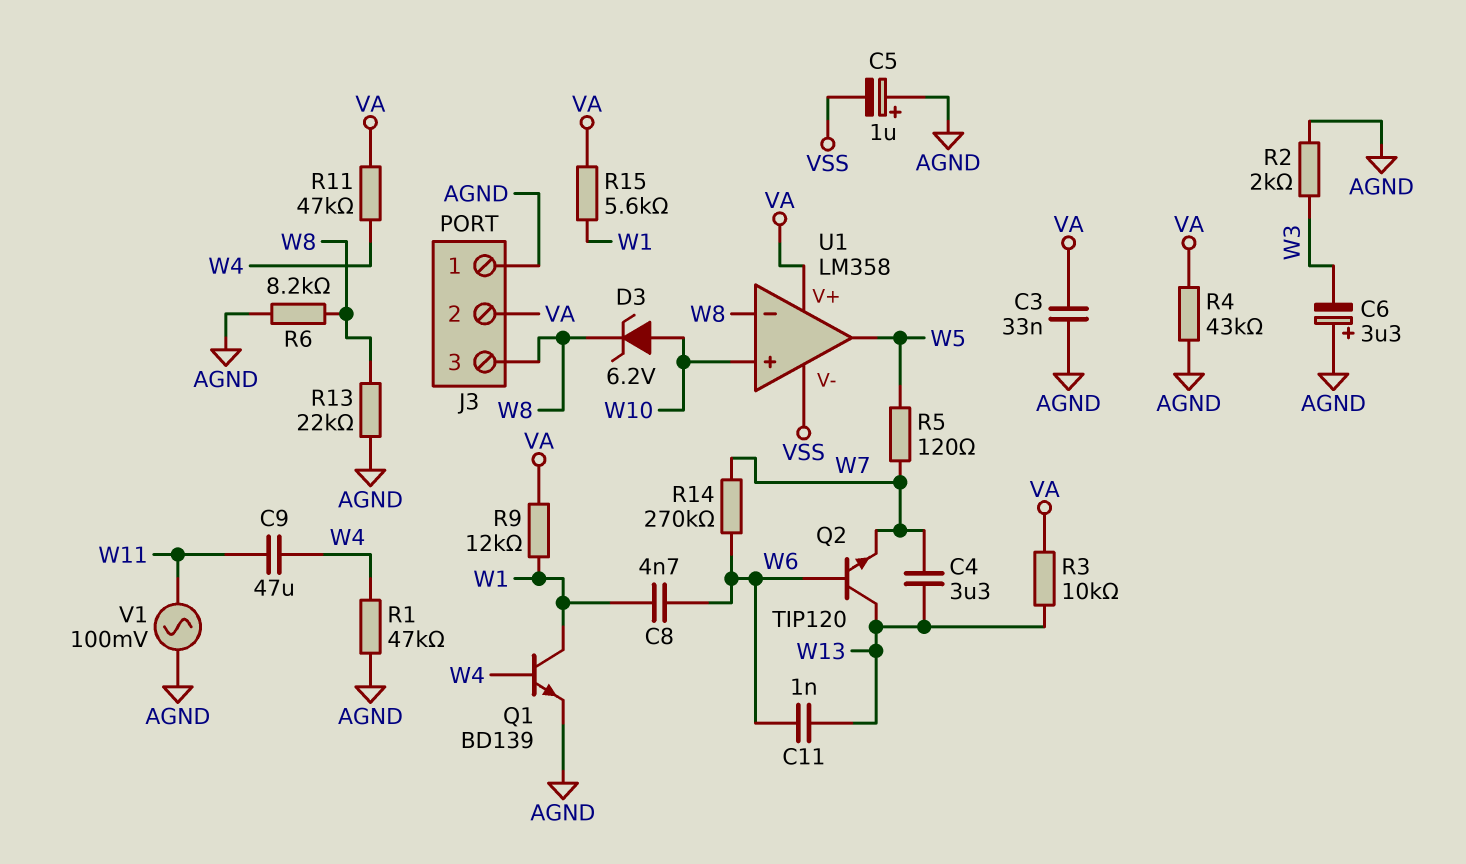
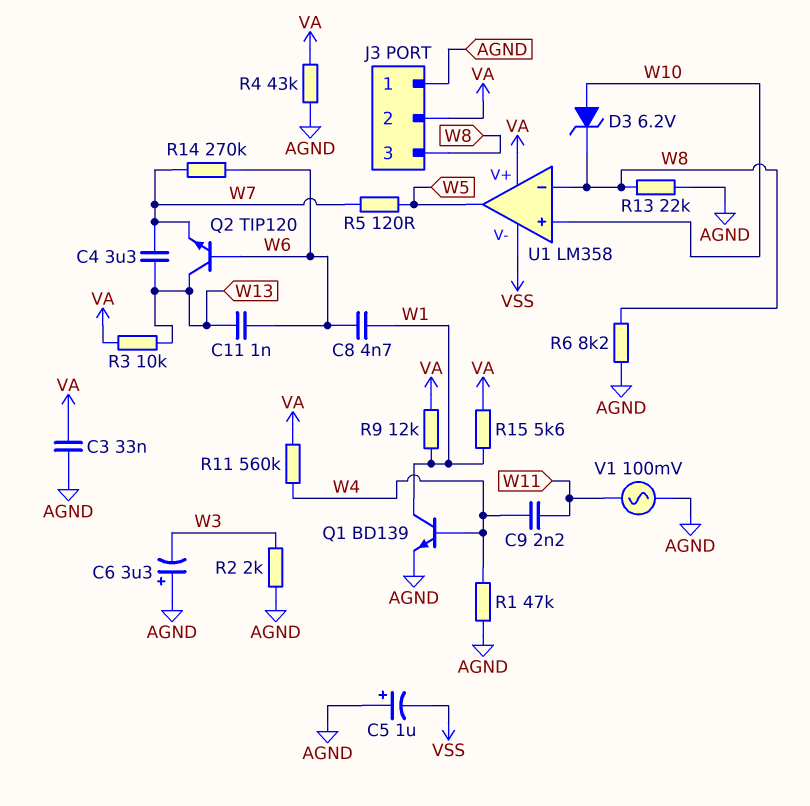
C9: 47uF (W4, W11) -> 2.2nF (W4, W11)
R11: 47k (VA, W4) -> 560k (VA, W4)

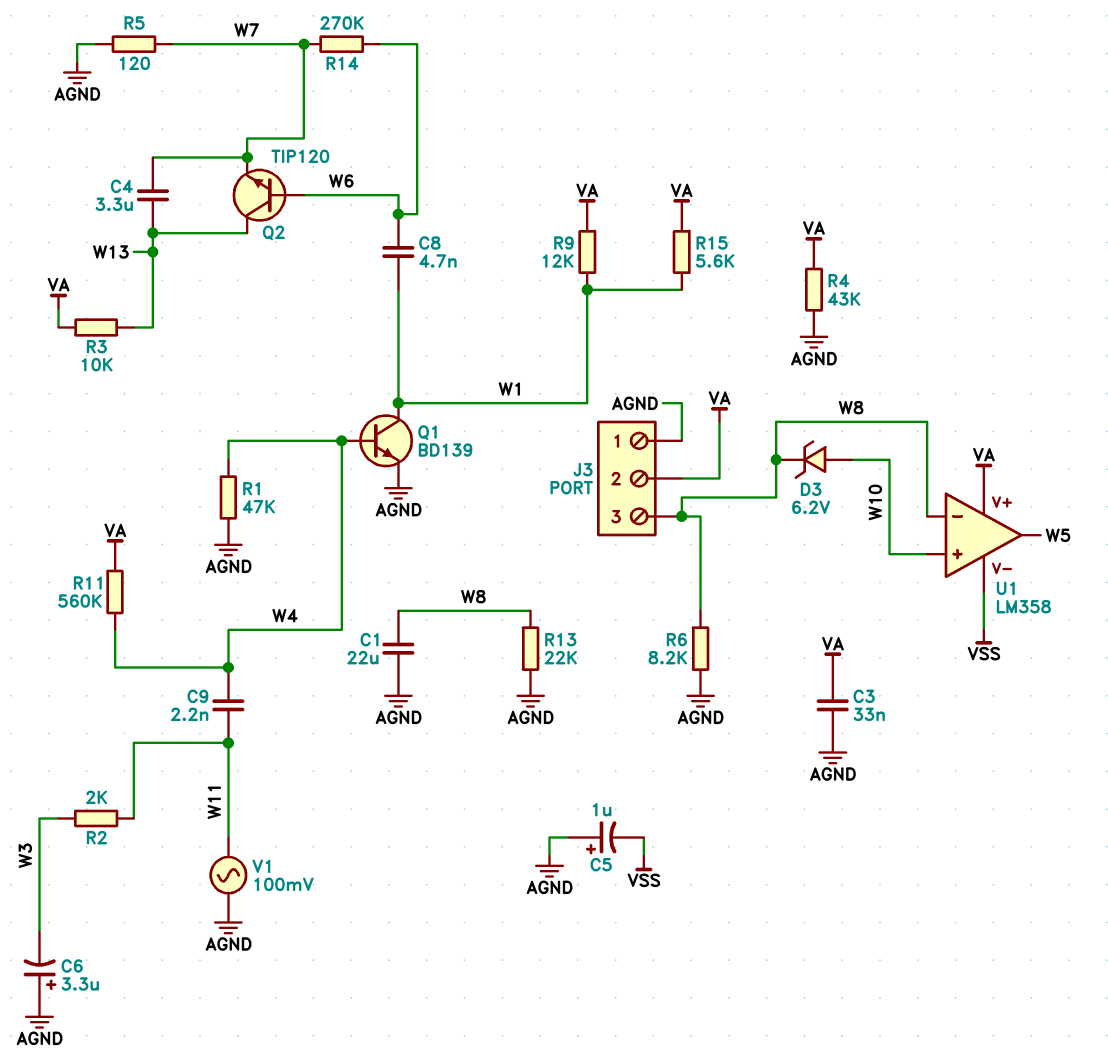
C1: none -> 22uF (AGND, W8)
C11: 1nF (W6, W13) -> none
R2: 2k (AGND, W3) -> 2k (W3, W11)
R5: 120 (W5, W7) -> 120 (AGND, W7)

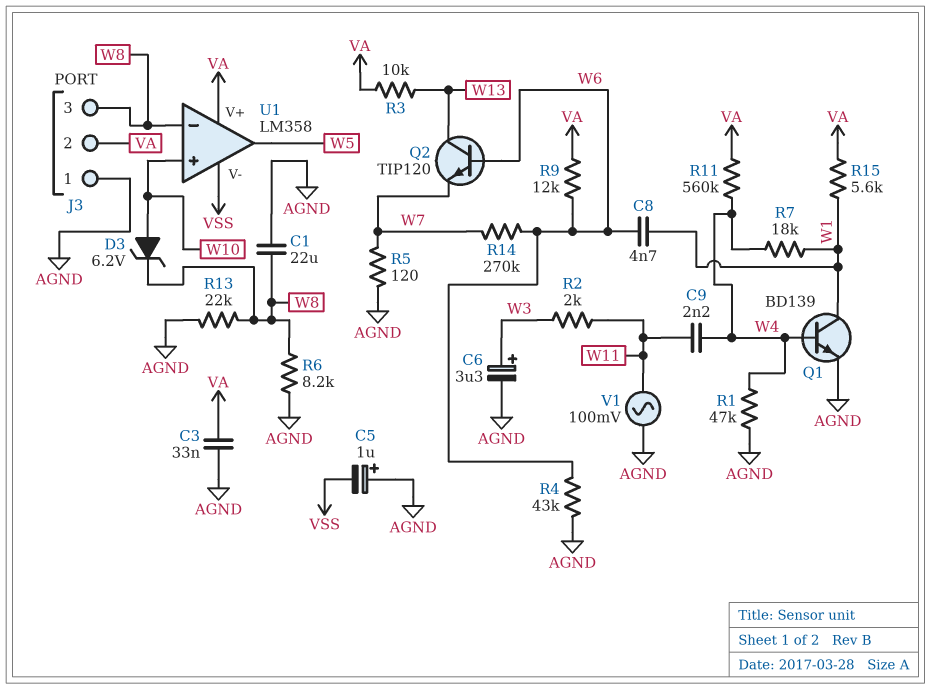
C4: 3.3uF (W7, W13) -> none
C6: 3.3uF (plus AGND, minus W3) -> 3.3uF (plus W3, minus AGND)
R4: 43k (AGND, VA) -> 43k (AGND, W6)
R7: none -> 18k (W1, W4)
R9: 12k (VA, W1) -> 12k (VA, W6)

